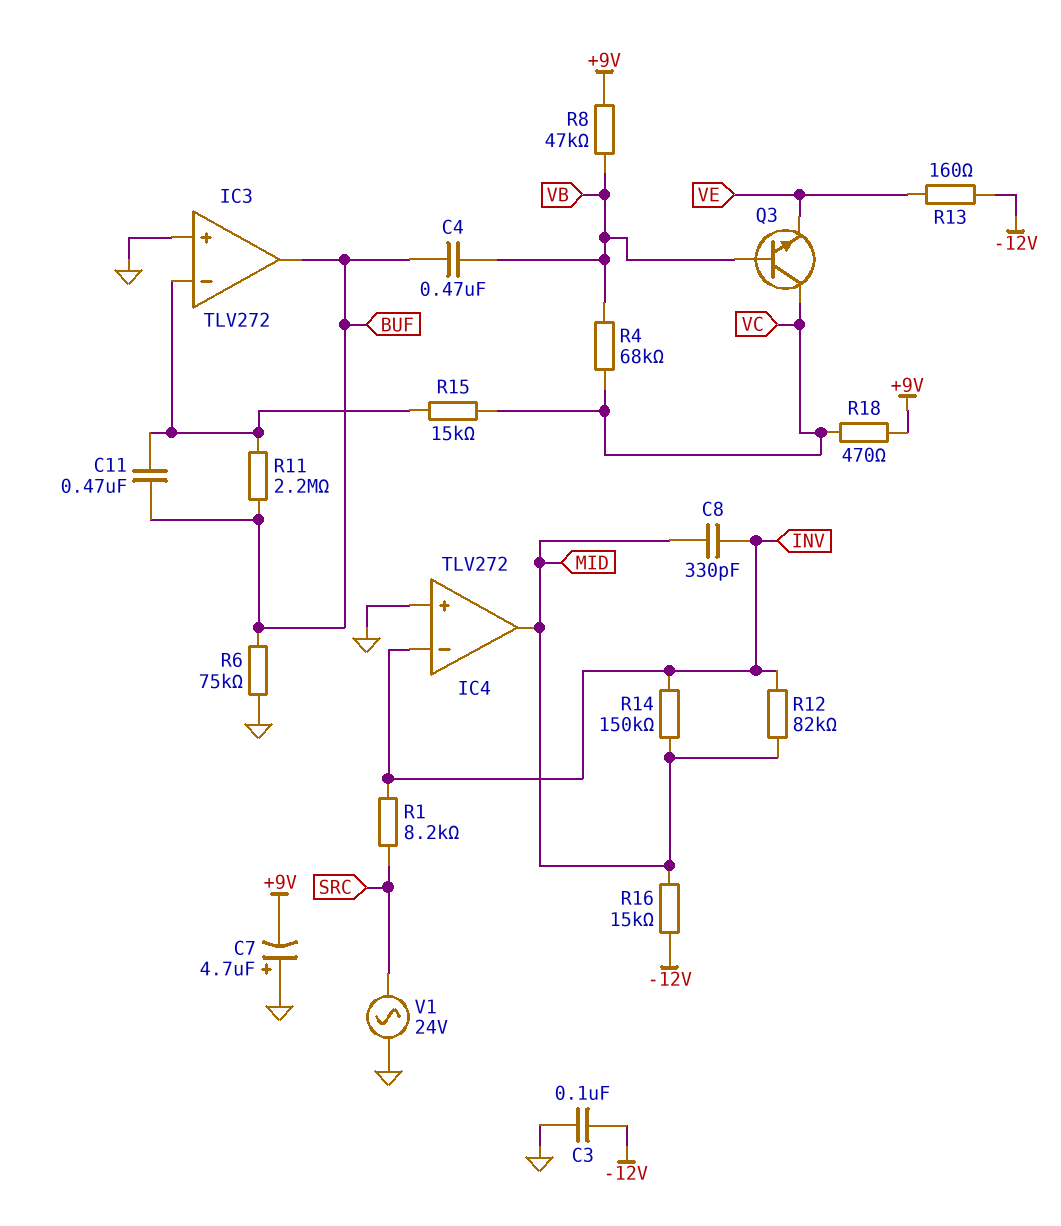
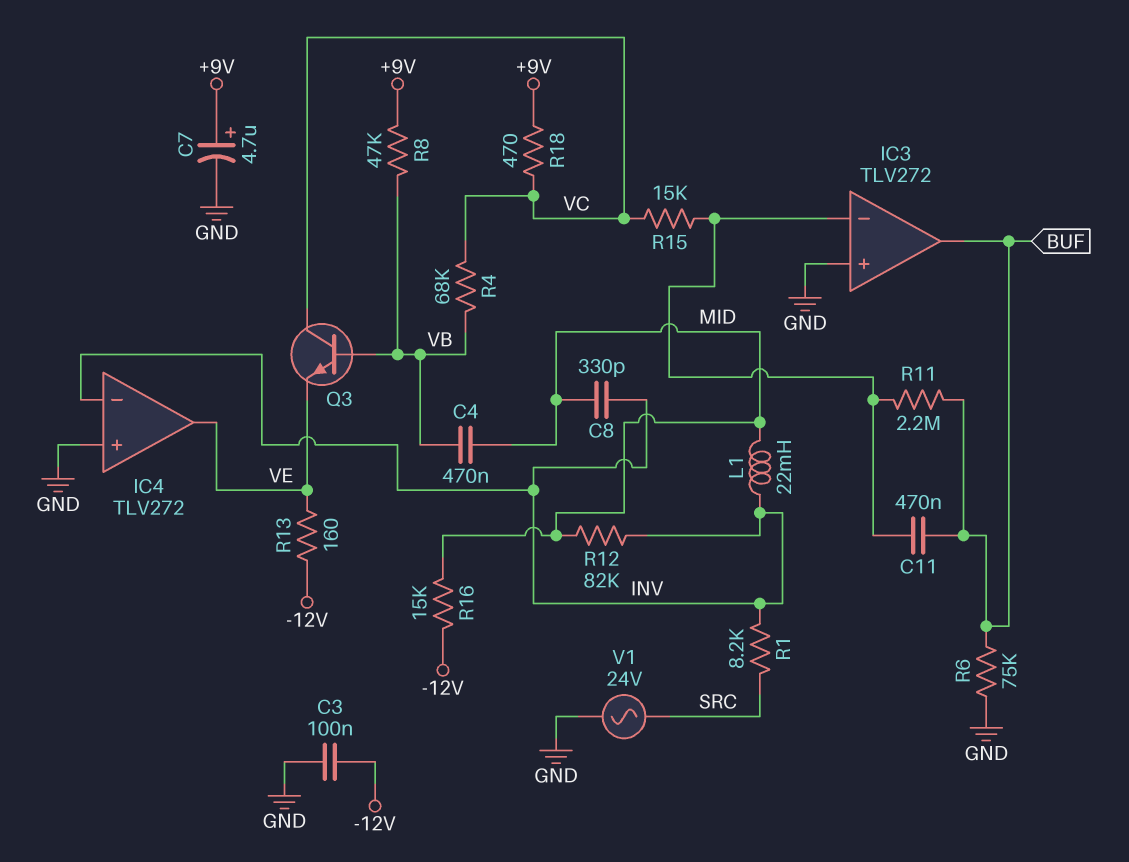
C4: 470nF (BUF, VB) -> 470nF (MID, VB)
C7: 4.7uF (plus GND, minus +9V) -> 4.7uF (plus +9V, minus GND)
IC4 pin out: MID -> VE
L1: none -> 22mH (INV, MID)
R14: 150k (INV, MID) -> none

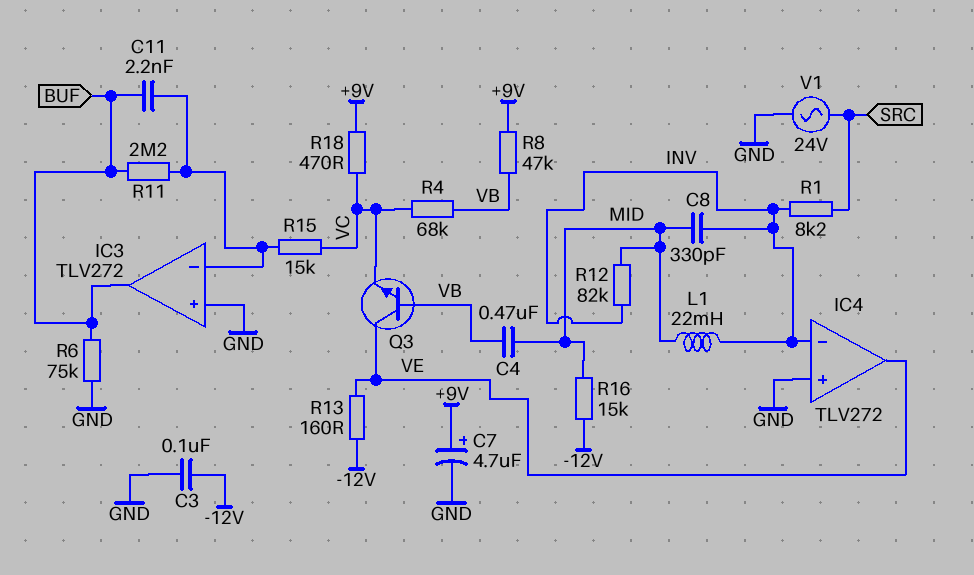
C11: 470nF (BUF, IC3/in-) -> 2.2nF (BUF, IC3/in-)
Q3: NPN (B VB, C VC, E VE) -> NPN (B VB, C VE, E VC)

